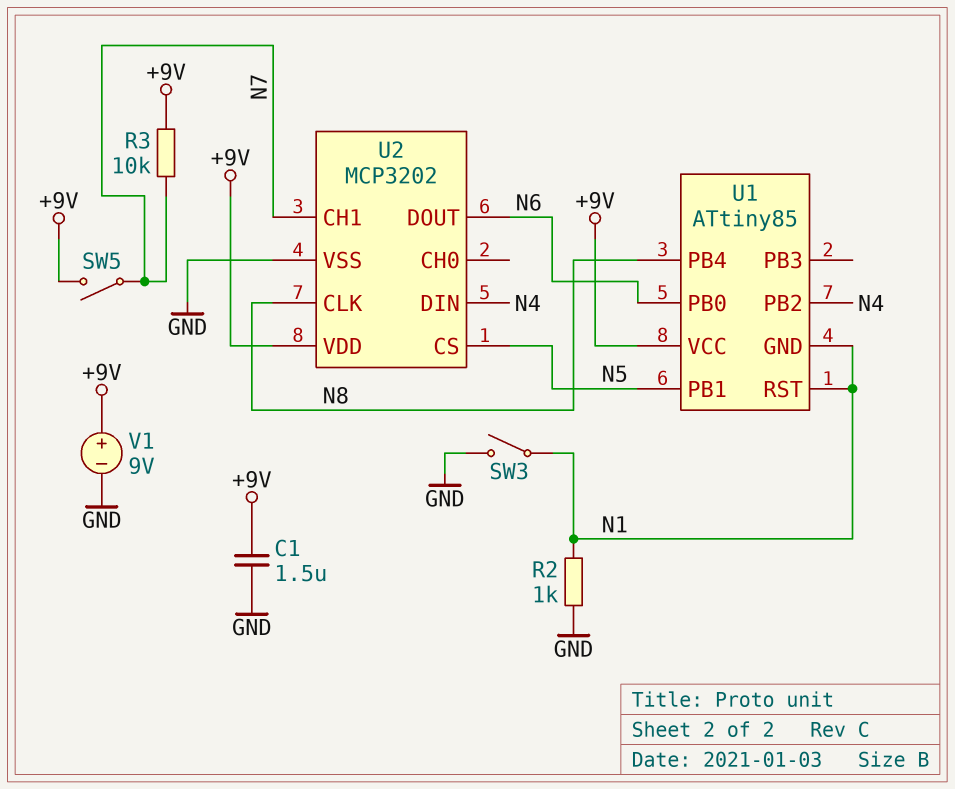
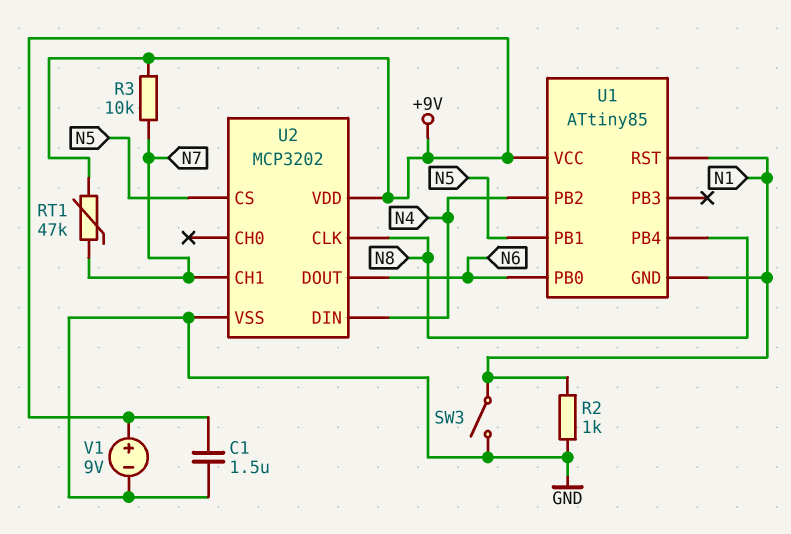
RT1: none -> 47k (+9V, N7)
SW5: switch (+9V, N7) -> none

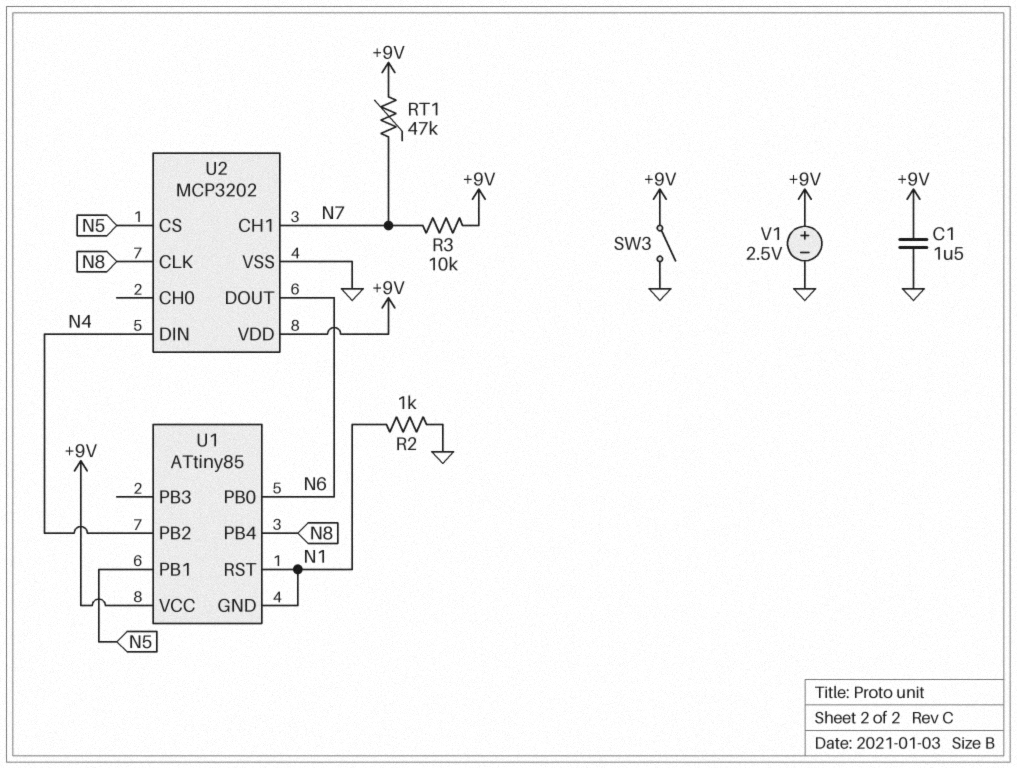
SW3: switch (GND, N1) -> switch (+9V, GND)
V1: 9V (plus +9V, minus GND) -> 2.5V (plus +9V, minus GND)

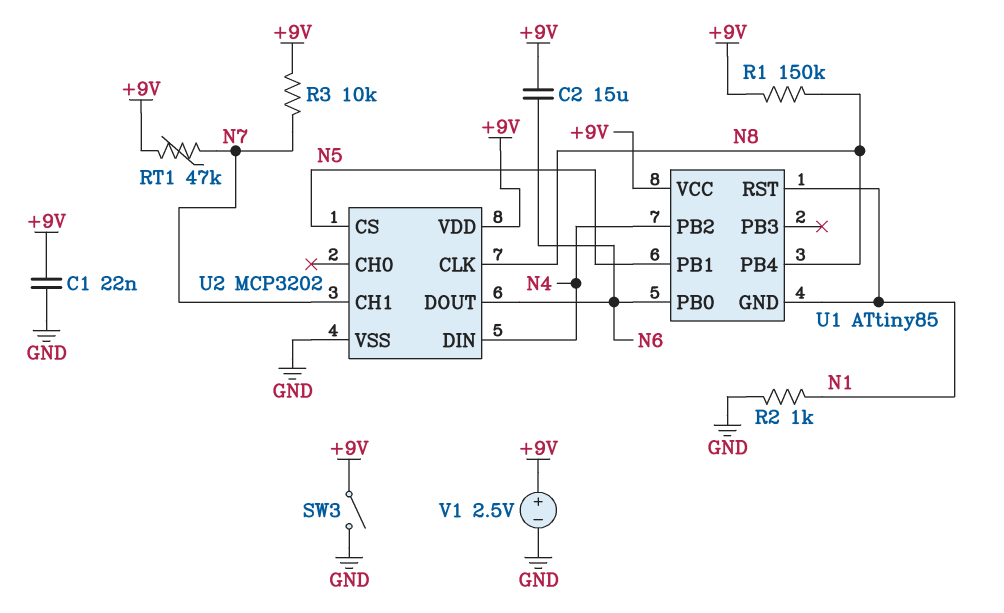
C1: 1.5uF (+9V, GND) -> 22nF (+9V, GND)
C2: none -> 15uF (+9V, N6)
R1: none -> 150k (+9V, N8)

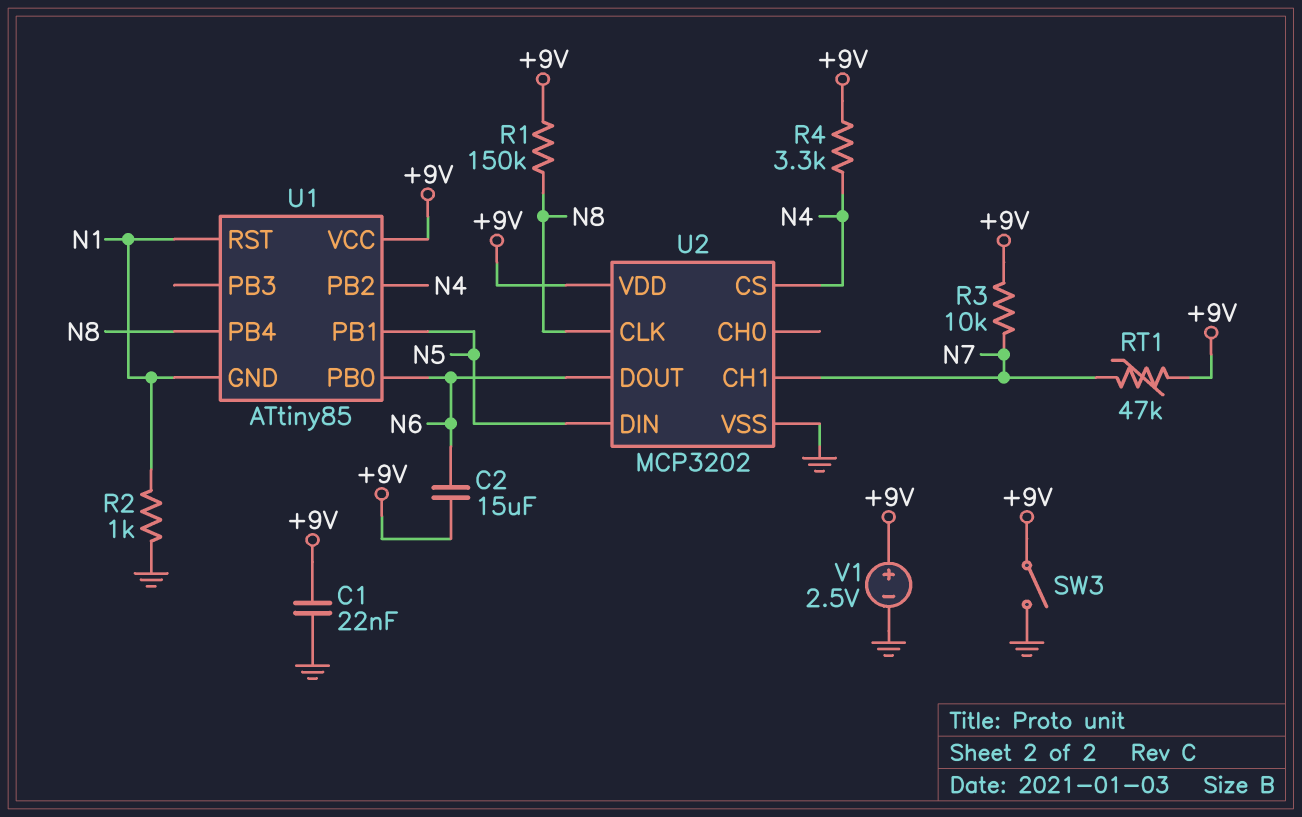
R4: none -> 3.3k (+9V, N4)
U2 pin CS: N5 -> N4
U2 pin DIN: N4 -> N5

